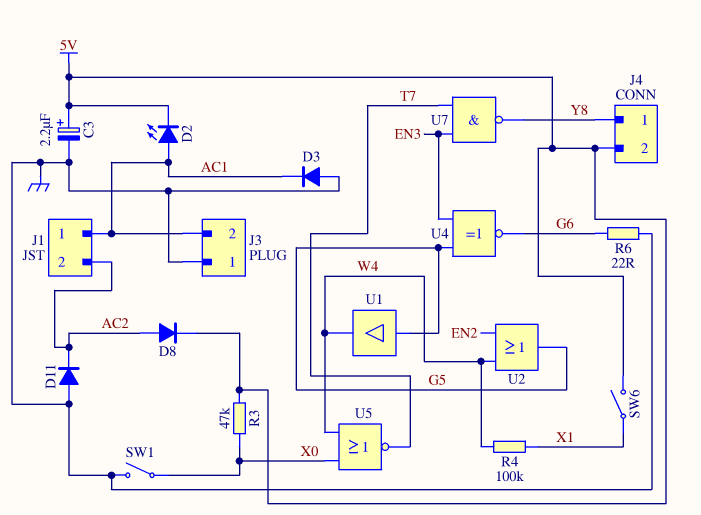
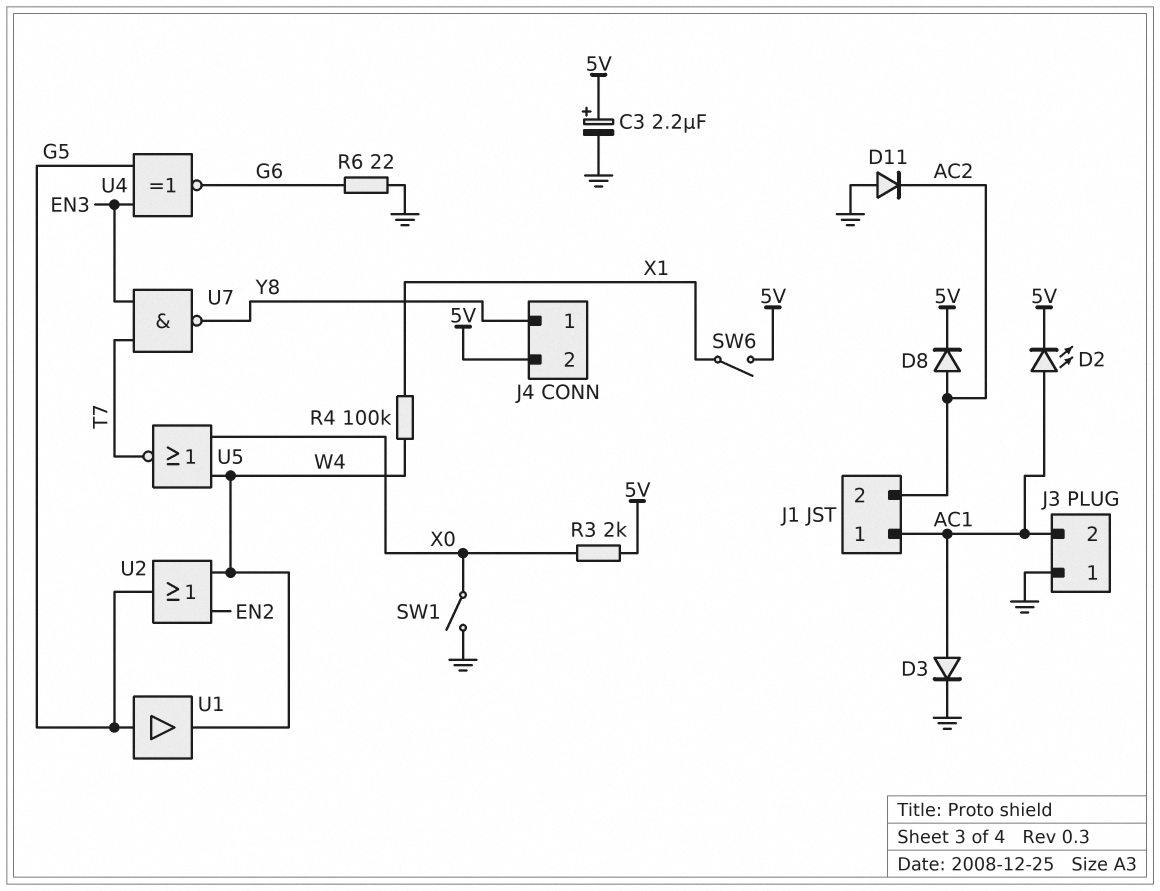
D3: diode (A GND, K AC1) -> diode (A AC1, K GND)
R3: 47k (5V, X0) -> 2k (5V, X0)

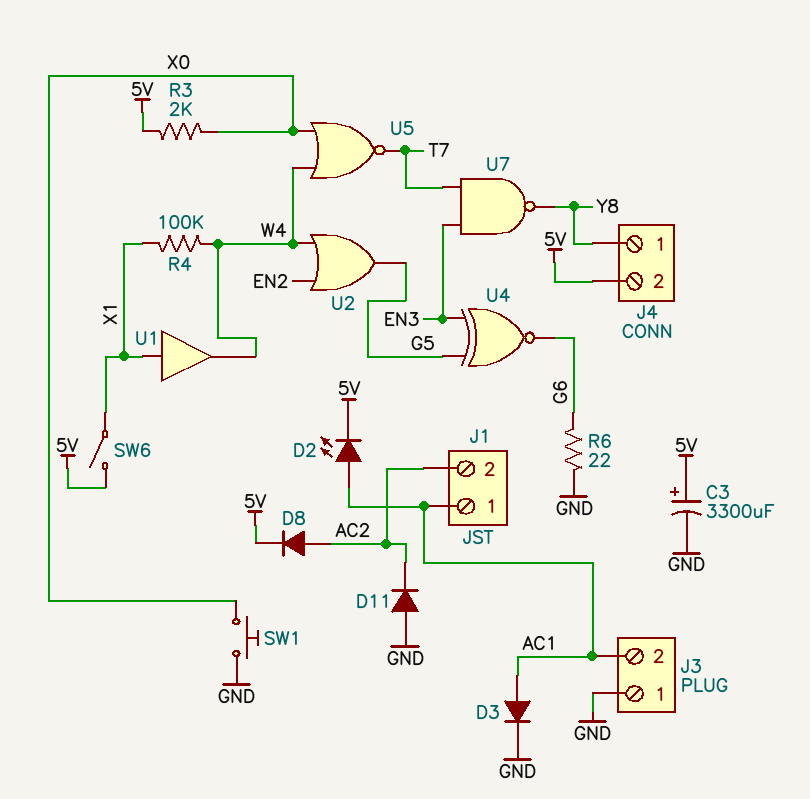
C3: 2.2uF (plus 5V, minus GND) -> 3300uF (plus 5V, minus GND)
SW1: switch (GND, X0) -> button (GND, X0)
U1: buffer (in G5, out W4) -> buffer (in X1, out W4)

